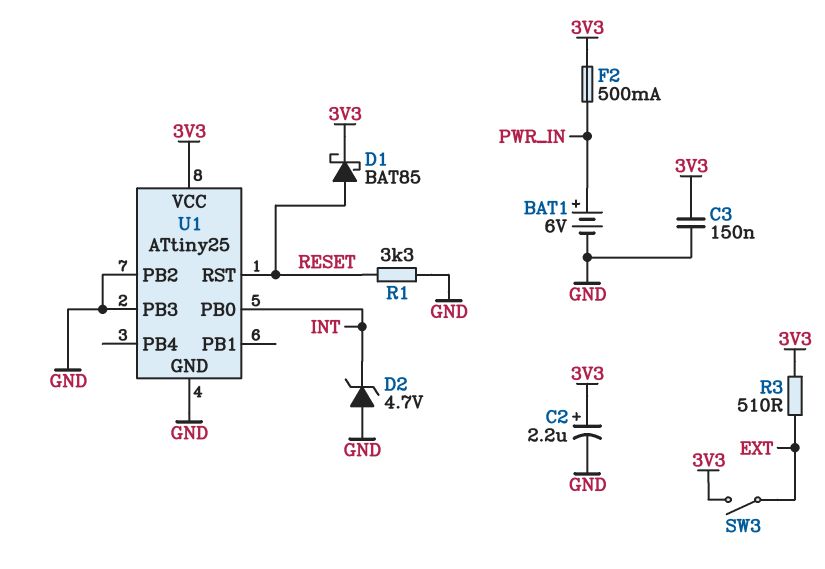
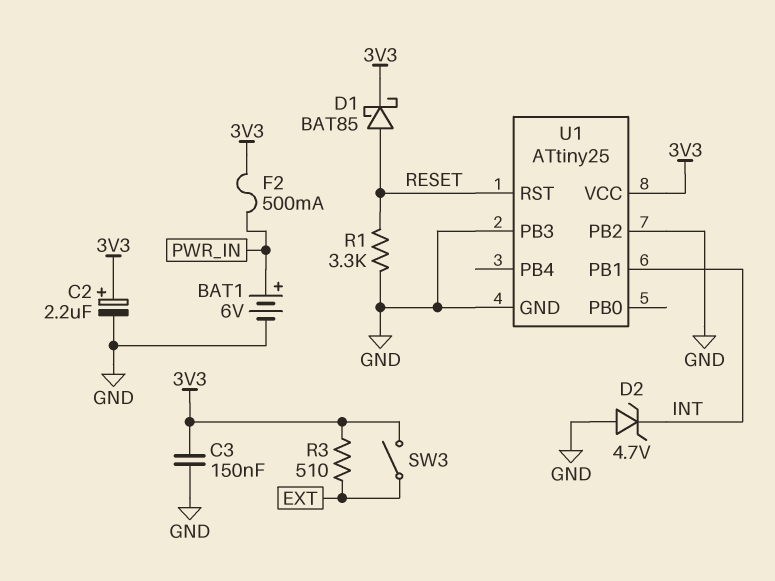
U1 pin PB0: INT -> none
U1 pin PB1: none -> INT

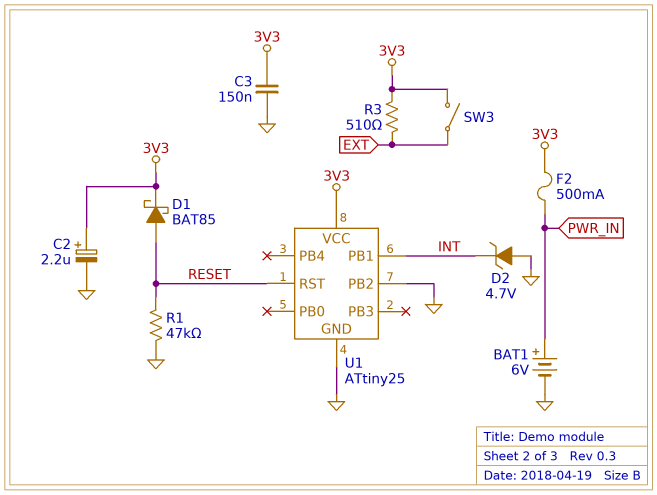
R1: 3.3k (GND, RESET) -> 47k (GND, RESET)
U1 pin PB3: GND -> none

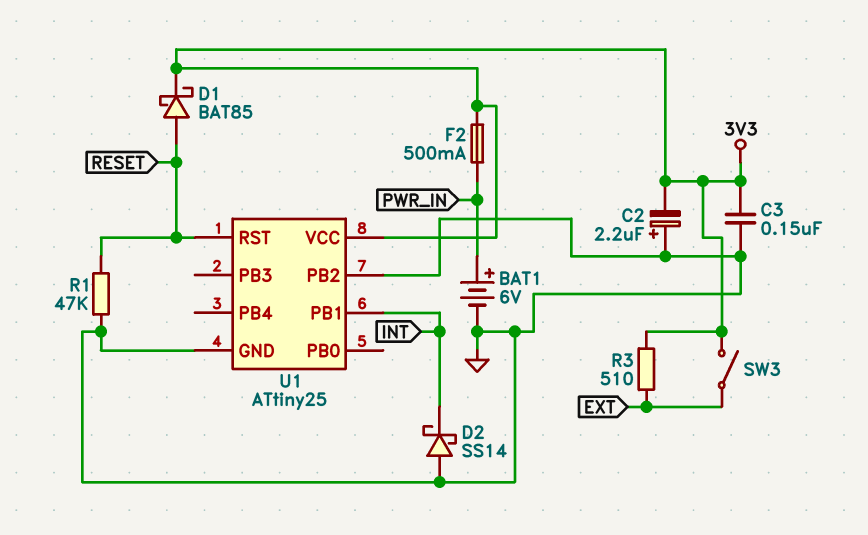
C2: 2.2uF (plus 3V3, minus GND) -> 2.2uF (plus GND, minus 3V3)
D2: zener 4.7V (A GND, K INT) -> schottky SS14 (A GND, K INT)

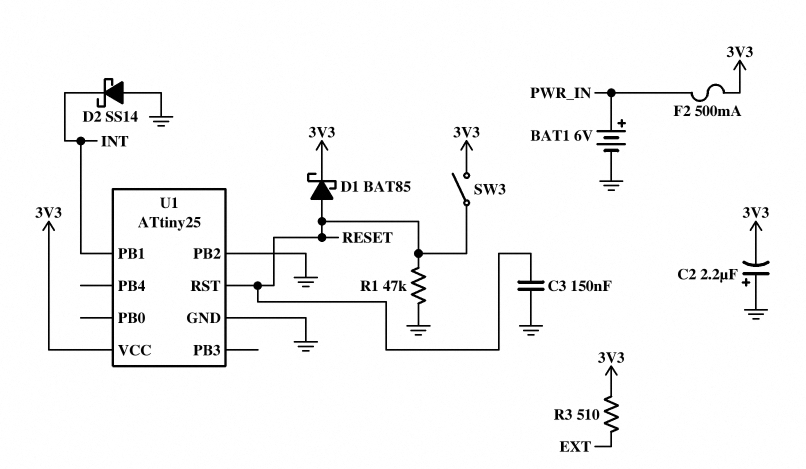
C3: 150nF (3V3, GND) -> 150nF (GND, RESET)
SW3: switch (3V3, EXT) -> switch (3V3, RESET)

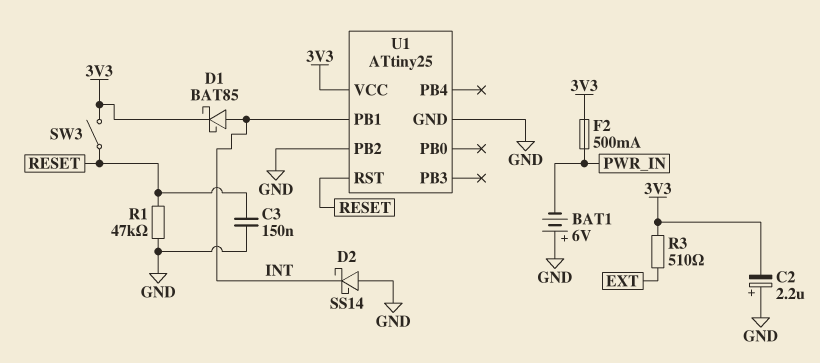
BAT1: 6V (plus PWR_IN, minus GND) -> 6V (plus GND, minus PWR_IN)
D1: schottky BAT85 (A RESET, K 3V3) -> schottky BAT85 (A INT, K 3V3)

